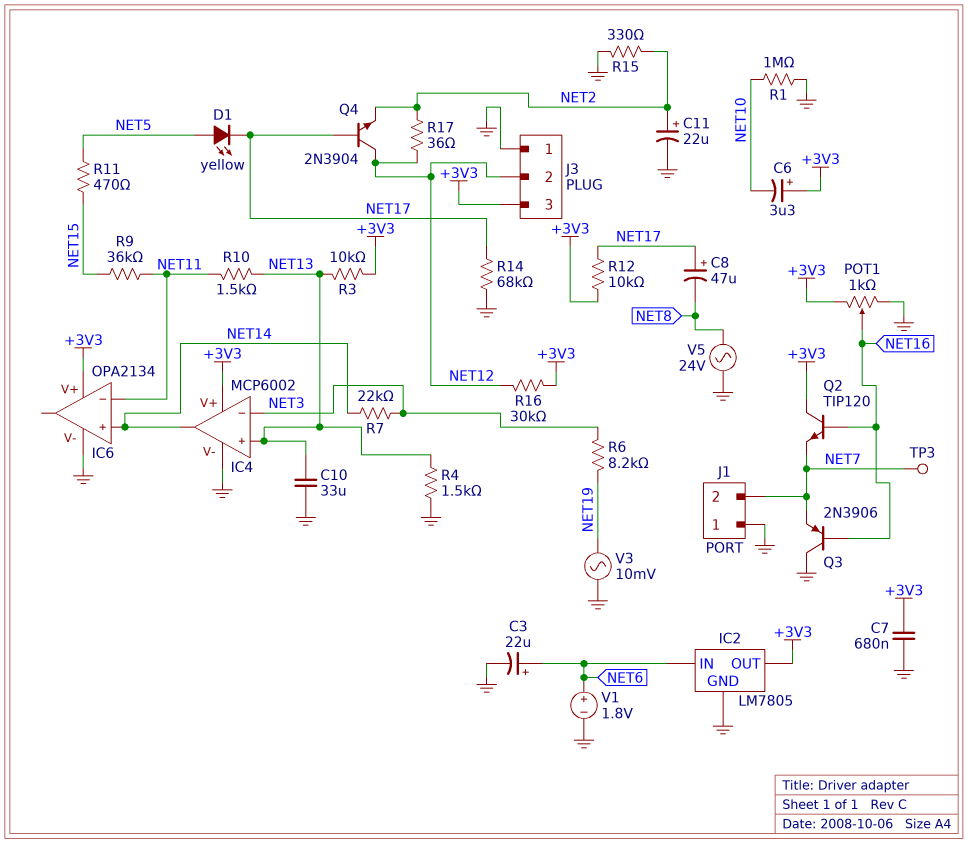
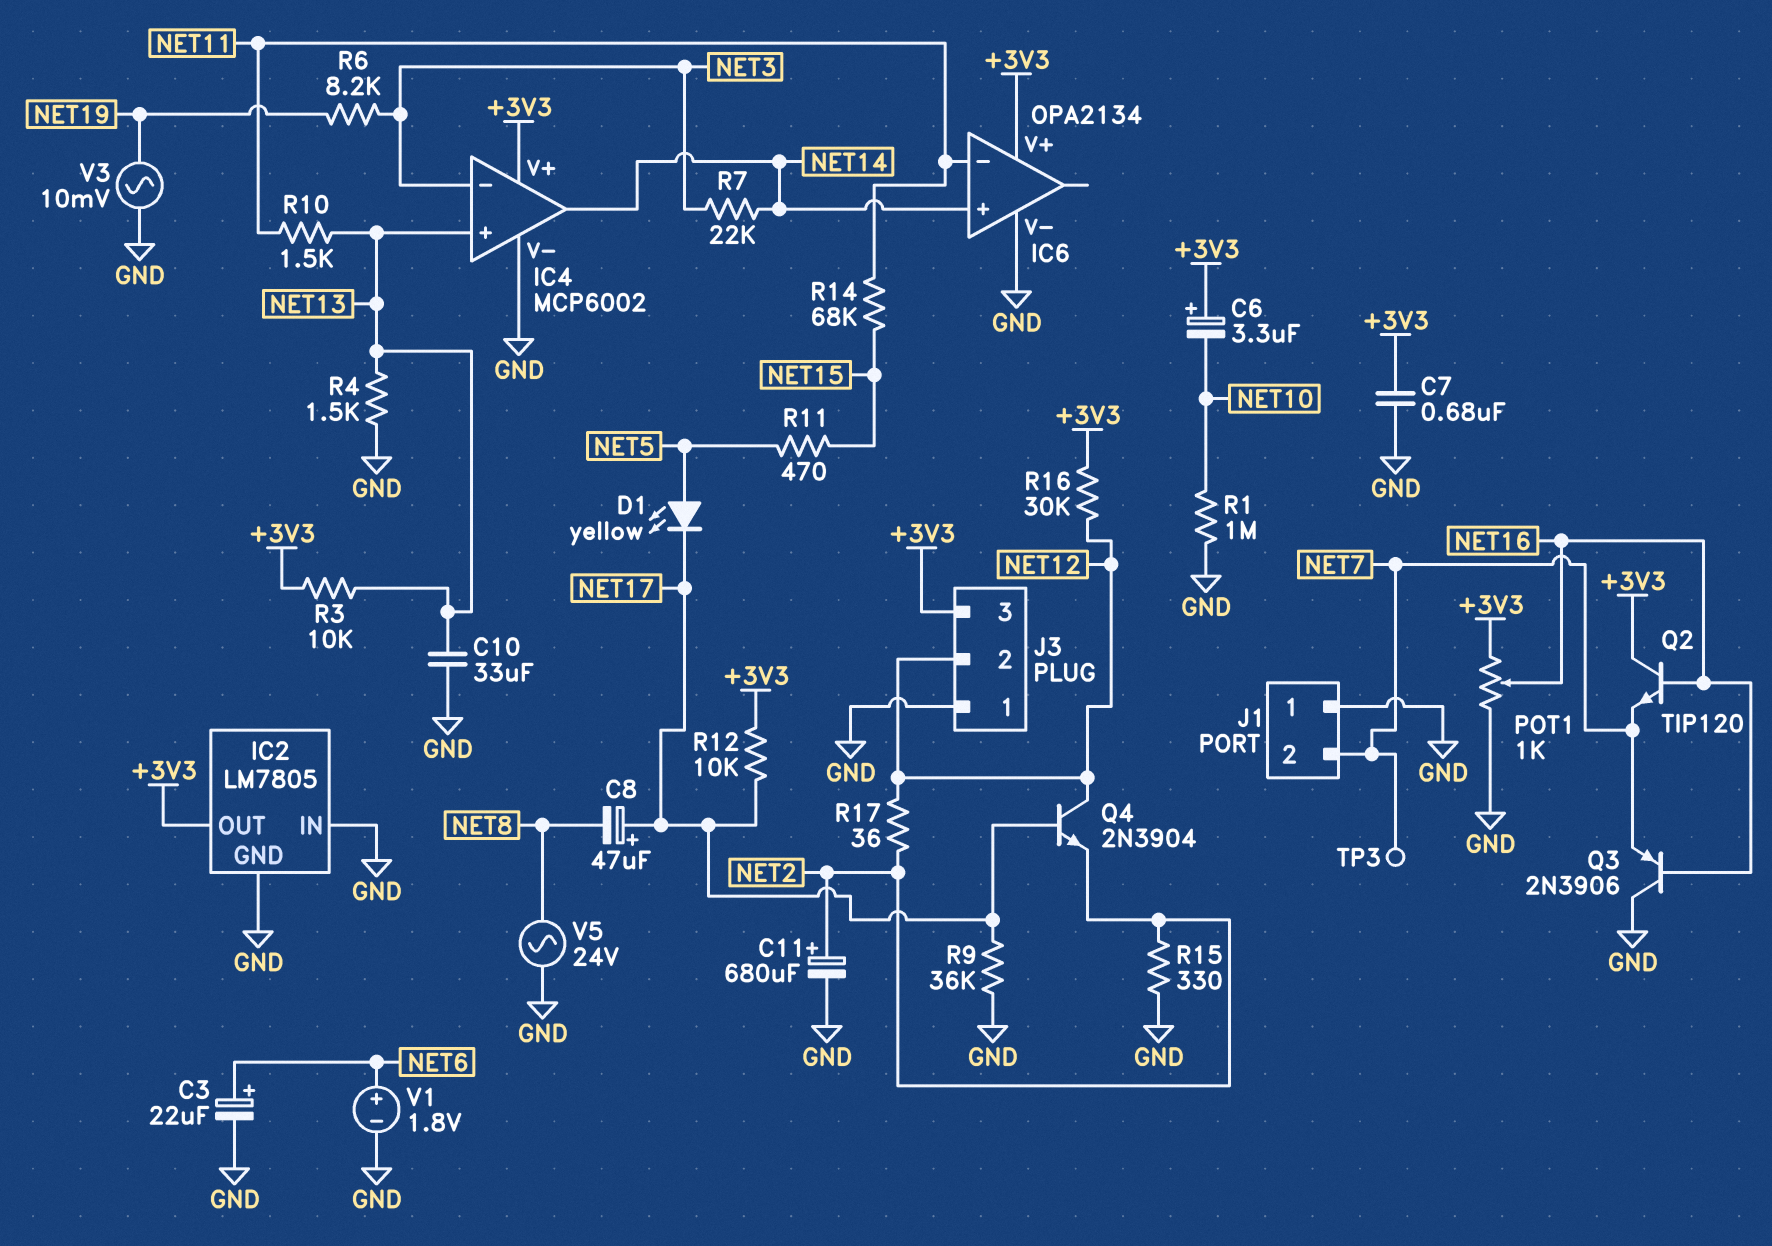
C11: 22uF (plus NET2, minus GND) -> 680uF (plus NET2, minus GND)
IC2 pin IN: NET6 -> GND
R9: 36k (NET11, NET15) -> 36k (GND, NET17)
R14: 68k (GND, NET17) -> 68k (NET11, NET15)

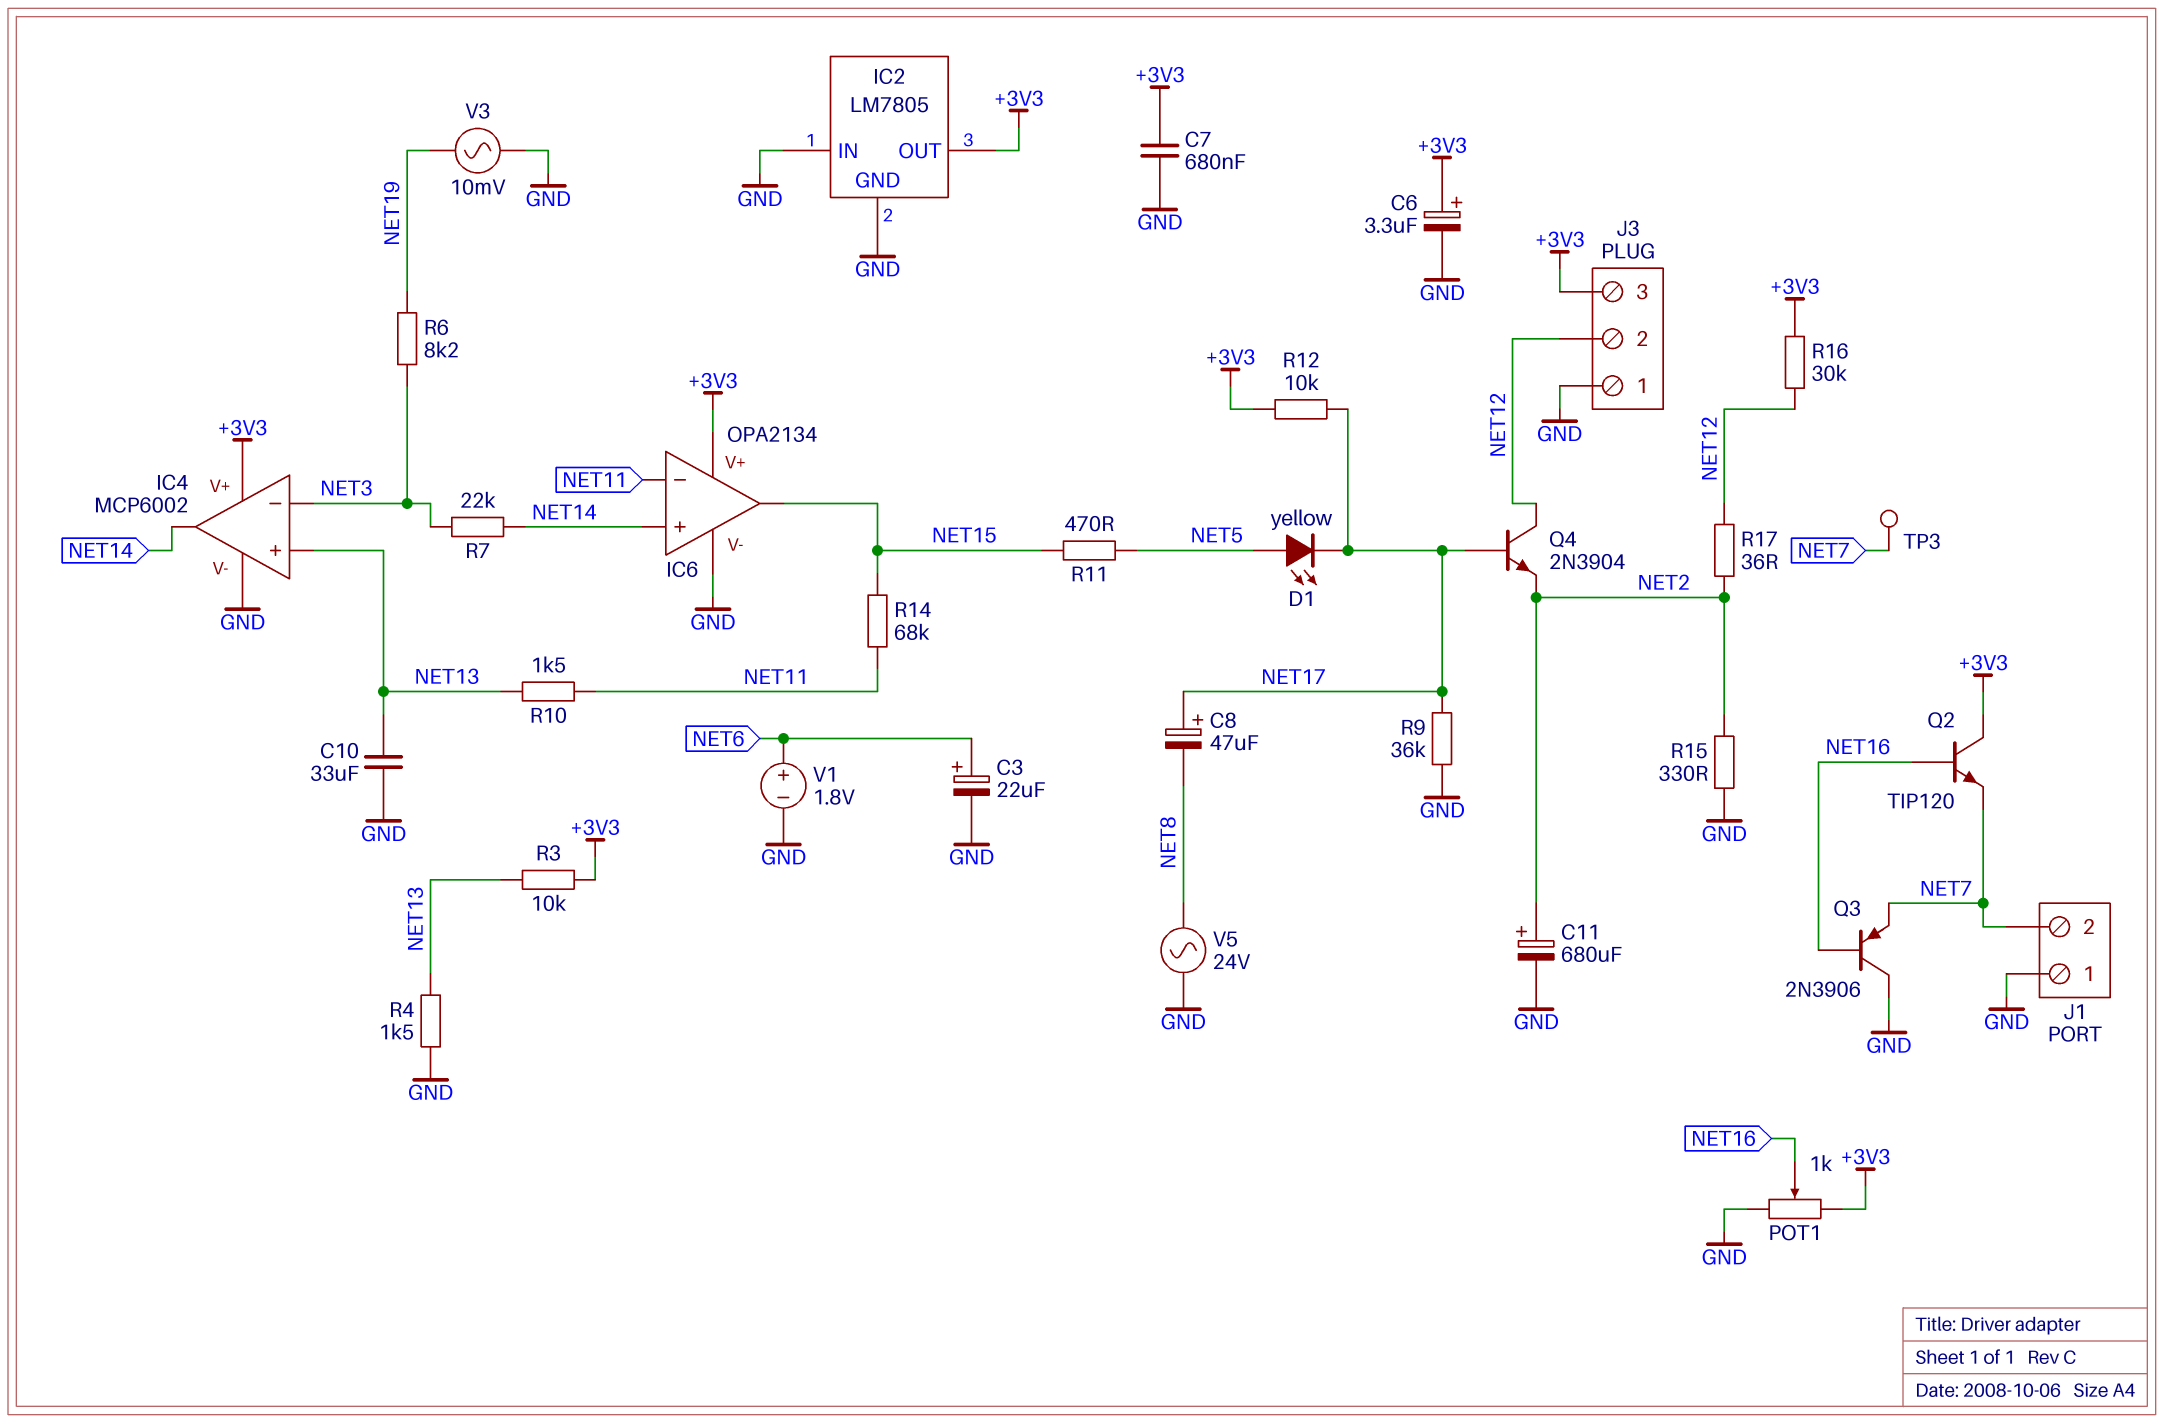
C6: 3.3uF (plus +3V3, minus NET10) -> 3.3uF (plus +3V3, minus GND)
IC6 pin out: none -> NET15
R1: 1M (GND, NET10) -> none

